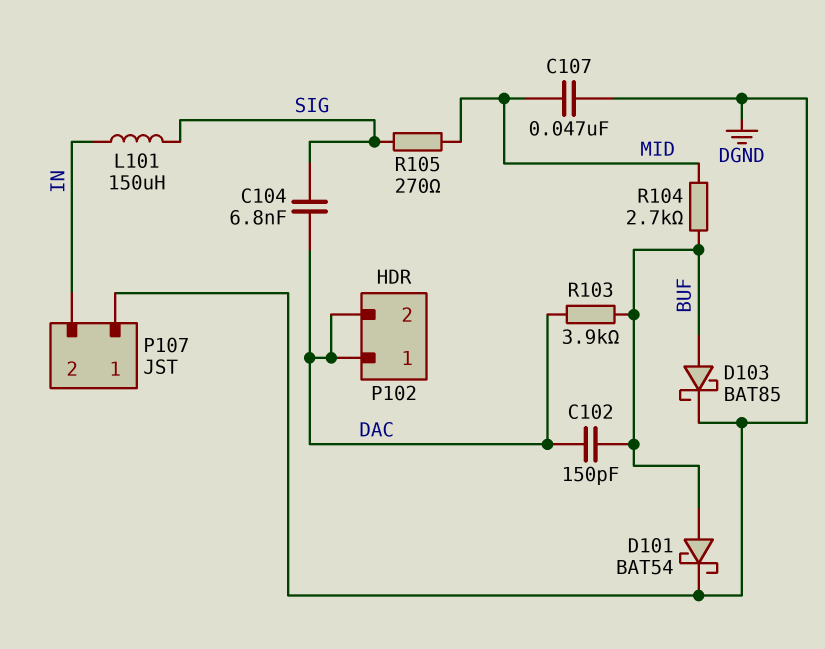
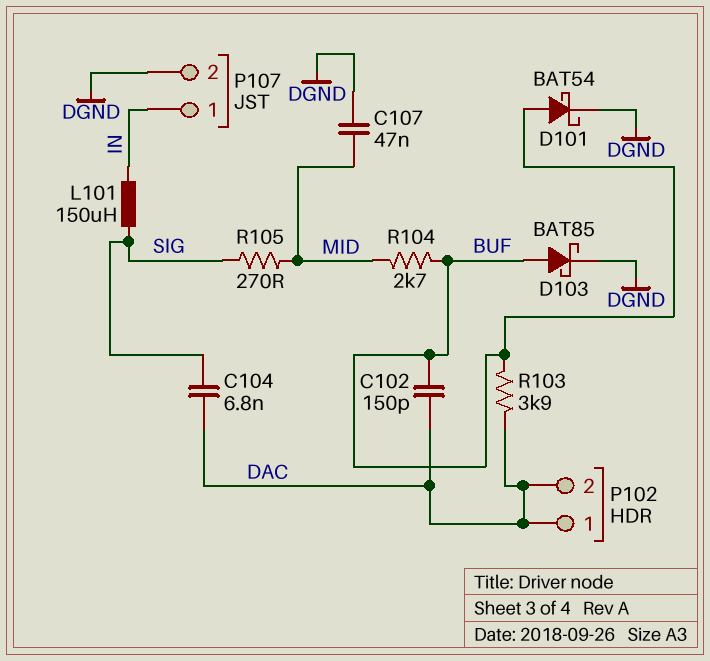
P107 pin 1: DGND -> IN
P107 pin 2: IN -> DGND

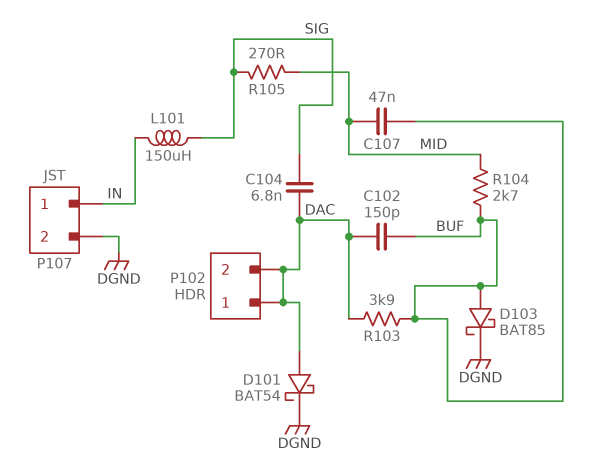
C107: 47nF (DGND, MID) -> 47nF (BUF, MID)
D101: schottky BAT54 (A BUF, K DGND) -> schottky BAT54 (A DAC, K DGND)

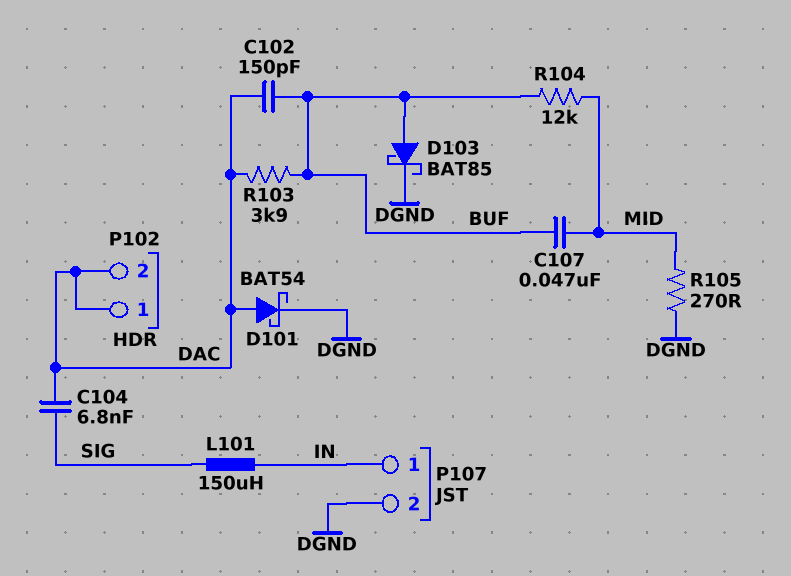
R104: 2.7k (BUF, MID) -> 12k (BUF, MID)
R105: 270 (MID, SIG) -> 270 (DGND, MID)

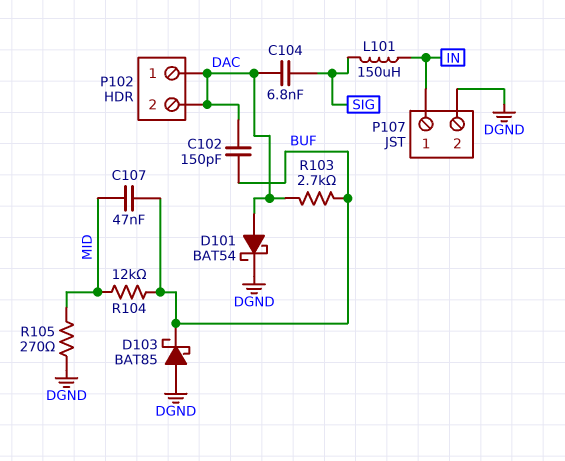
D103: schottky BAT85 (A BUF, K DGND) -> schottky BAT85 (A DGND, K BUF)
R103: 3.9k (BUF, DAC) -> 2.7k (BUF, DAC)

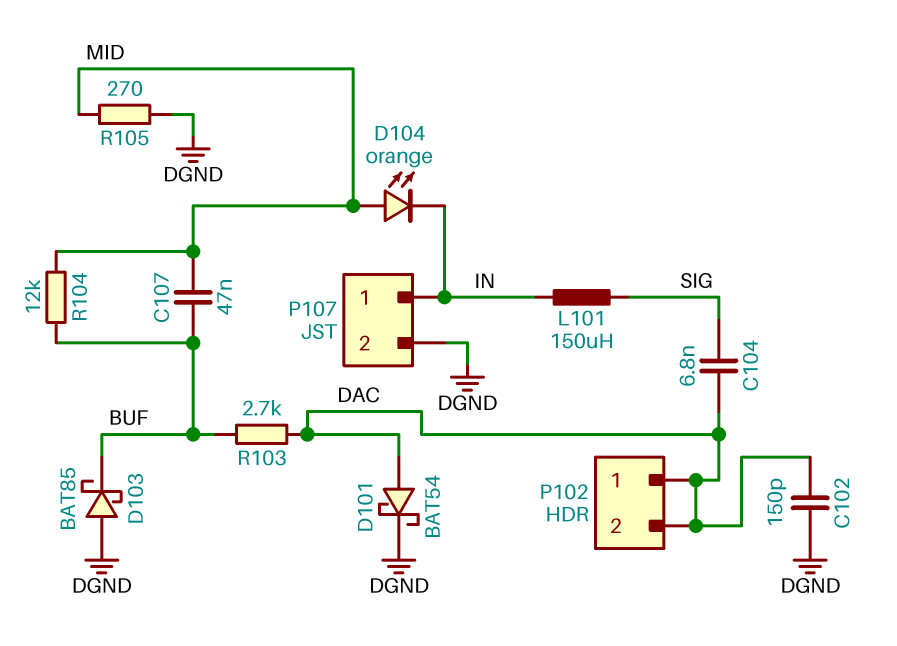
C102: 150pF (BUF, DAC) -> 150pF (DAC, DGND)
D104: none -> LED orange (A MID, K IN)

